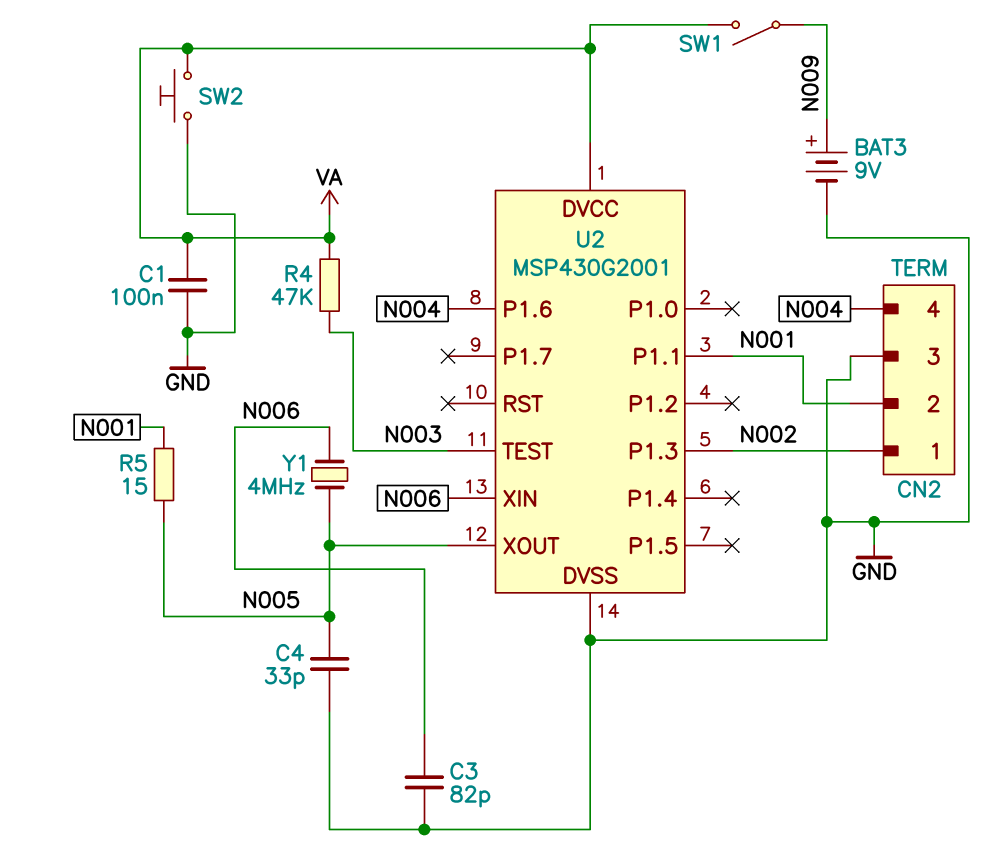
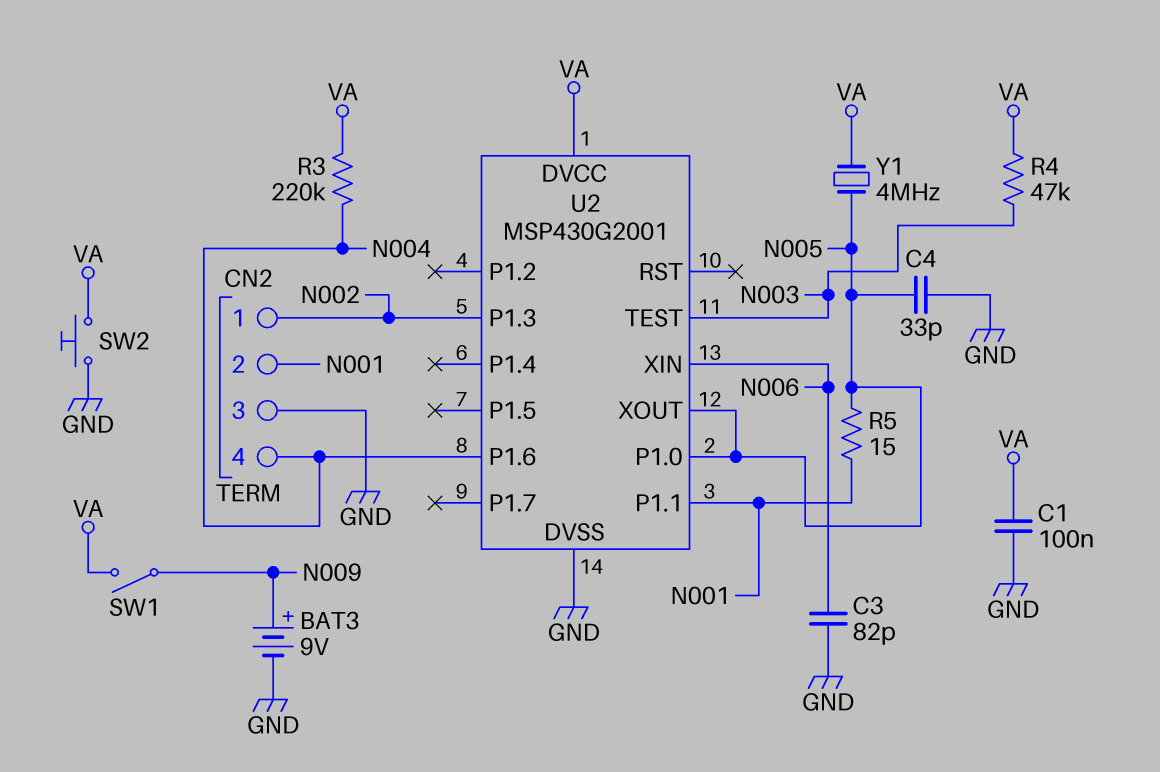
R3: none -> 220k (N004, VA)
U2 pin P1.0: none -> N005
Y1: 4MHz (N005, N006) -> 4MHz (N005, VA)

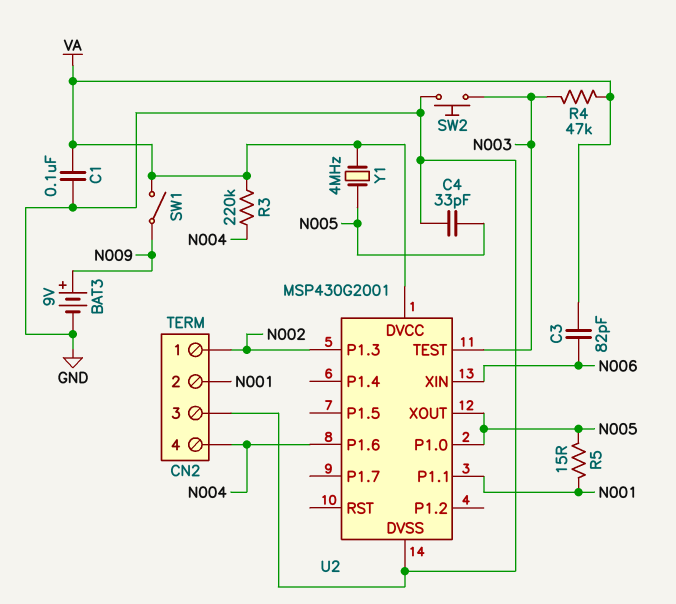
C3: 82pF (GND, N006) -> 82pF (N006, VA)
SW2: button (GND, VA) -> button (GND, N003)

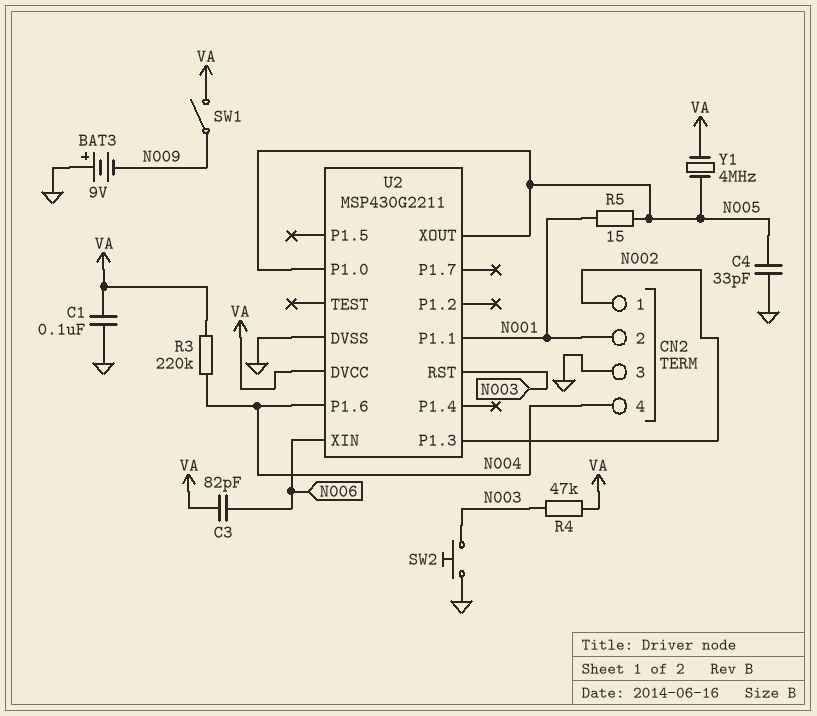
BAT3: 9V (plus N009, minus GND) -> 9V (plus GND, minus N009)
U2: MSP430G2001 -> MSP430G2211
U2 pin RST: none -> N003
U2 pin TEST: N003 -> none

